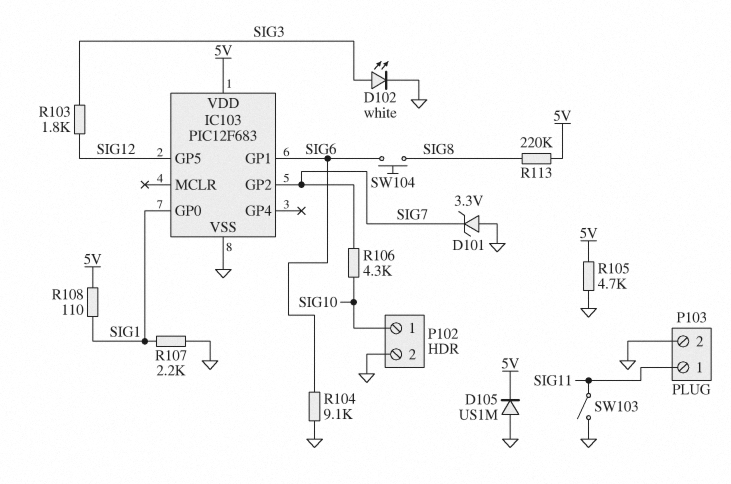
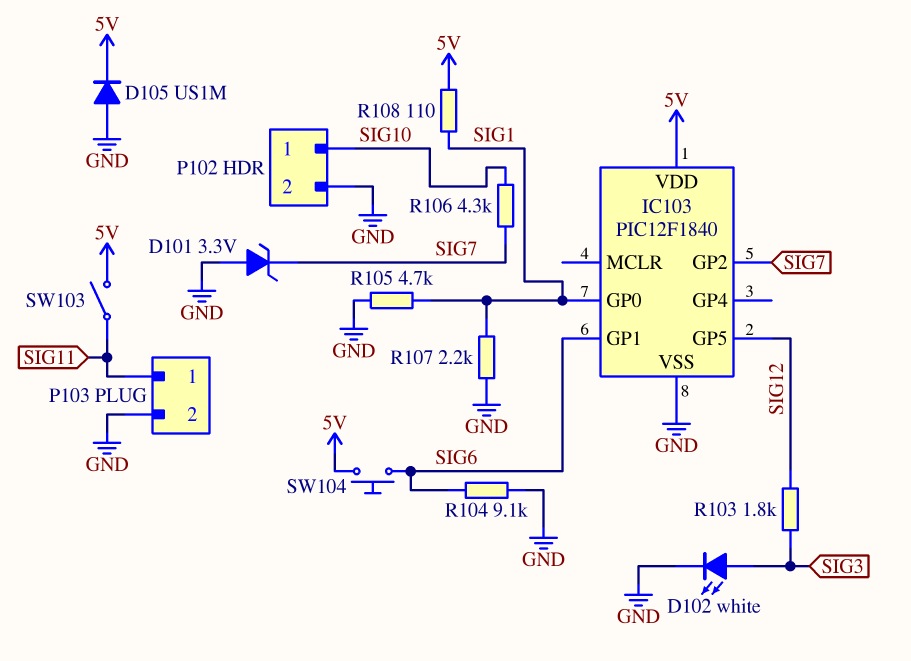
IC103: PIC12F683 -> PIC12F1840
R105: 4.7k (5V, GND) -> 4.7k (GND, SIG1)
R113: 220k (5V, SIG8) -> none
SW103: switch (GND, SIG11) -> switch (5V, SIG11)
SW104: button (SIG6, SIG8) -> button (5V, SIG6)

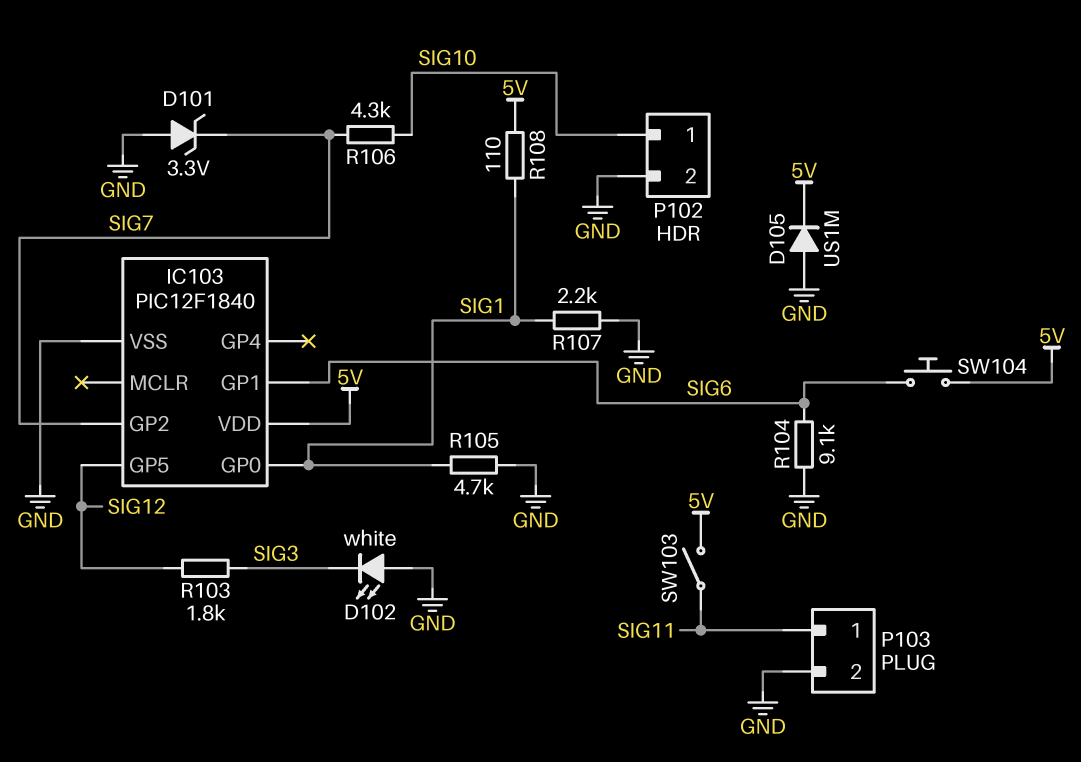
D102: LED white (A SIG3, K GND) -> LED white (A GND, K SIG3)

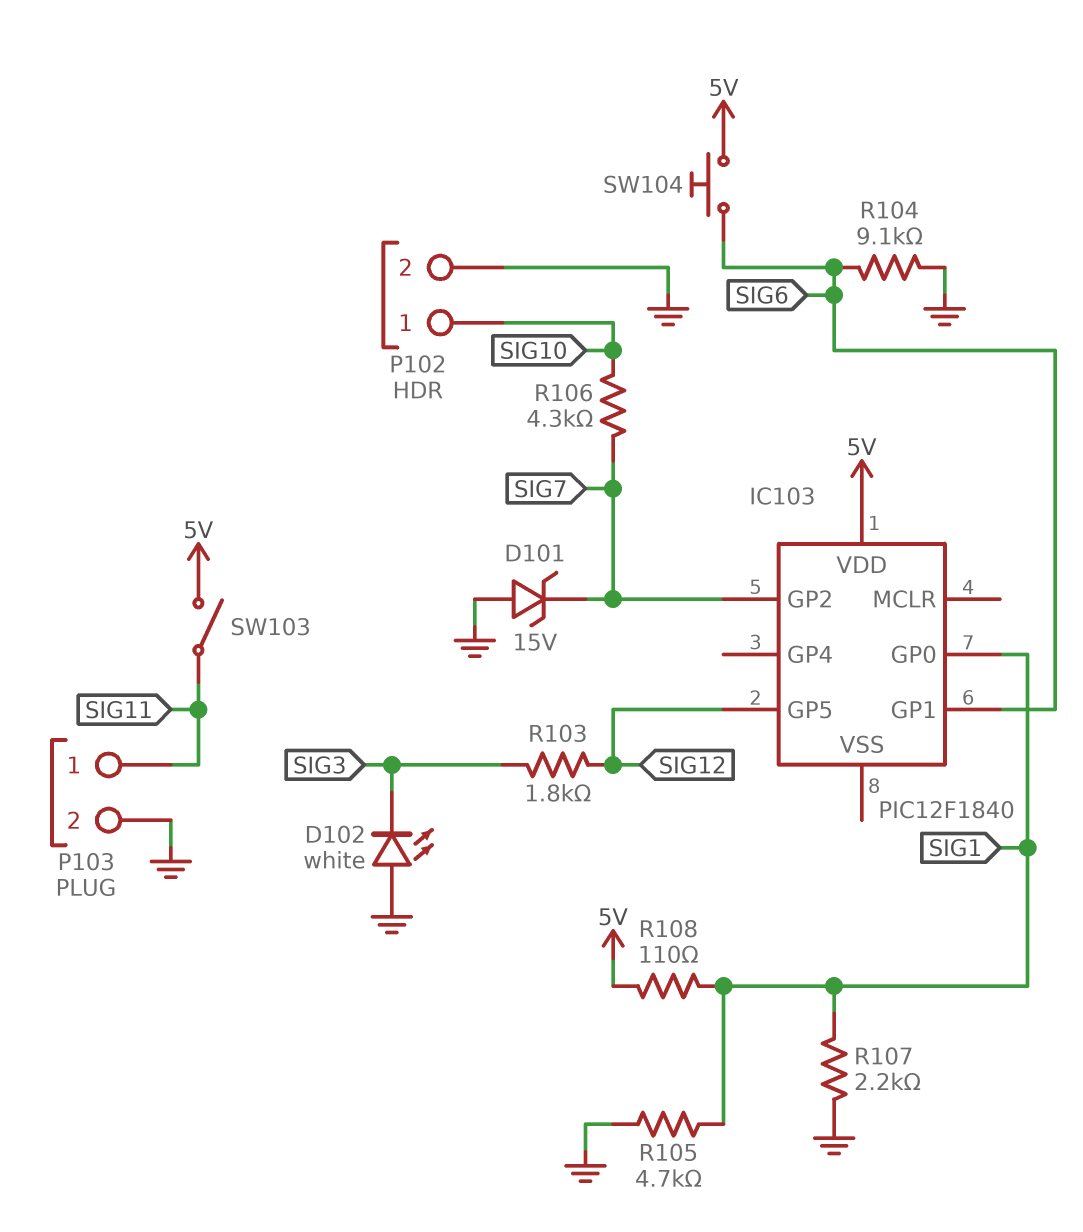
D101: zener 3.3V (A GND, K SIG7) -> zener 15V (A GND, K SIG7)
D105: diode US1M (A GND, K 5V) -> none
IC103 pin VSS: GND -> none

